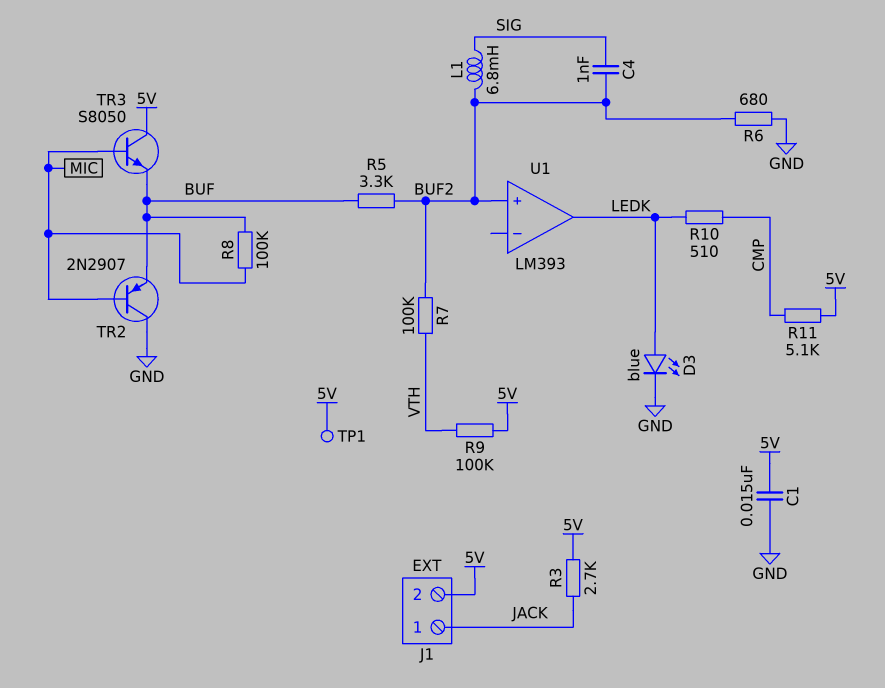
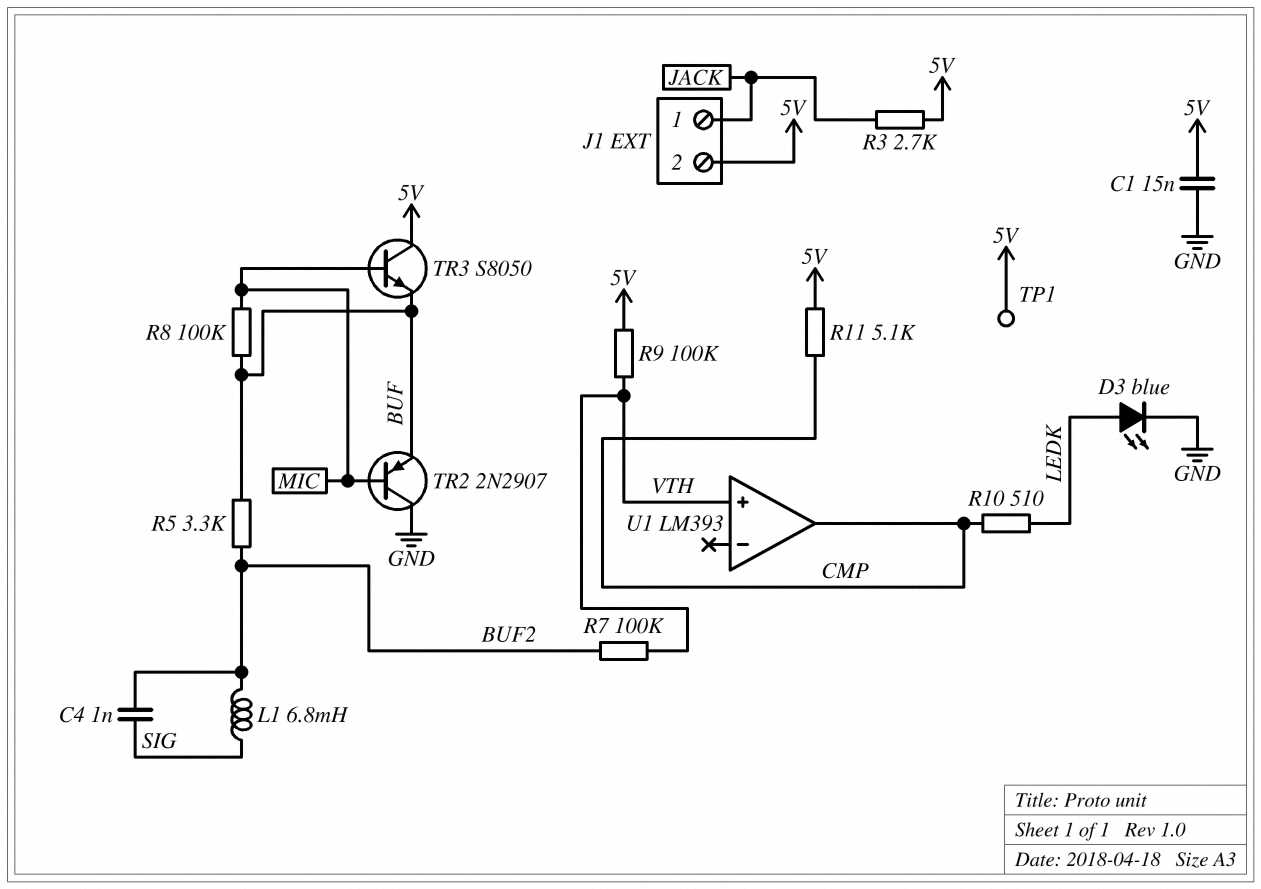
R6: 680 (BUF2, GND) -> none
U1 pin in+: BUF2 -> VTH
U1 pin out: LEDK -> CMP

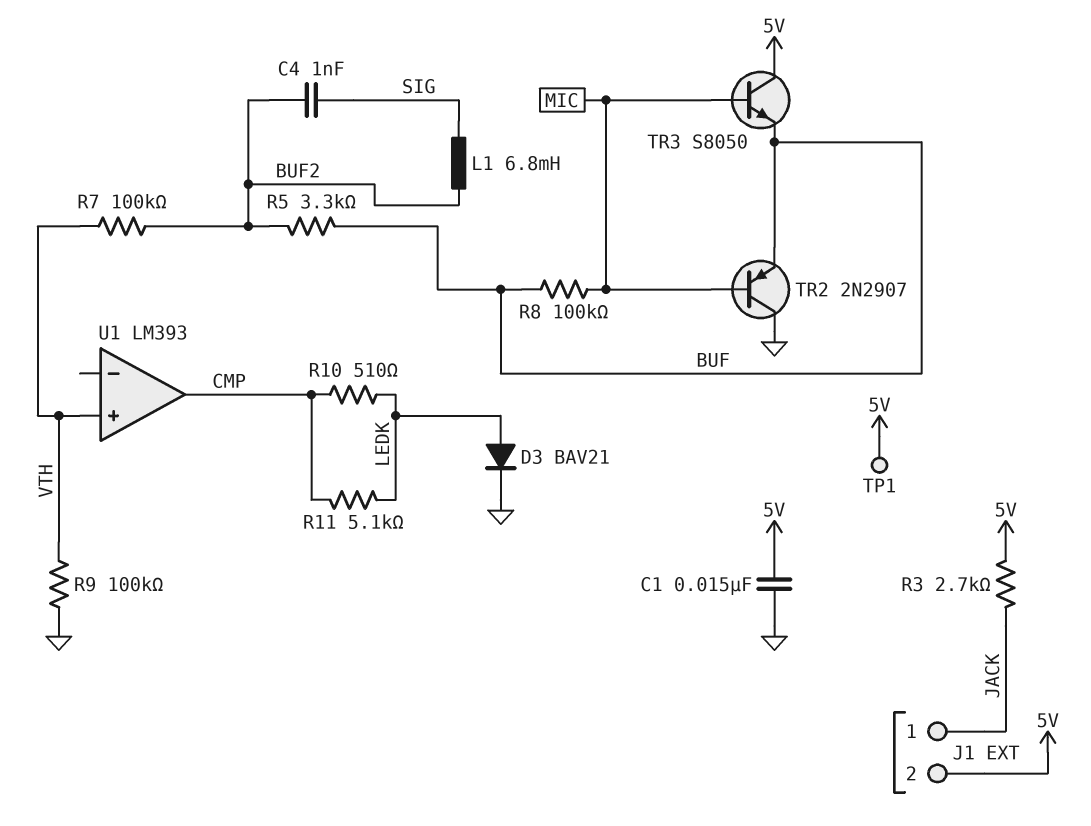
D3: LED blue (A LEDK, K GND) -> diode BAV21 (A LEDK, K GND)
R9: 100k (5V, VTH) -> 100k (GND, VTH)
R11: 5.1k (5V, CMP) -> 5.1k (CMP, LEDK)

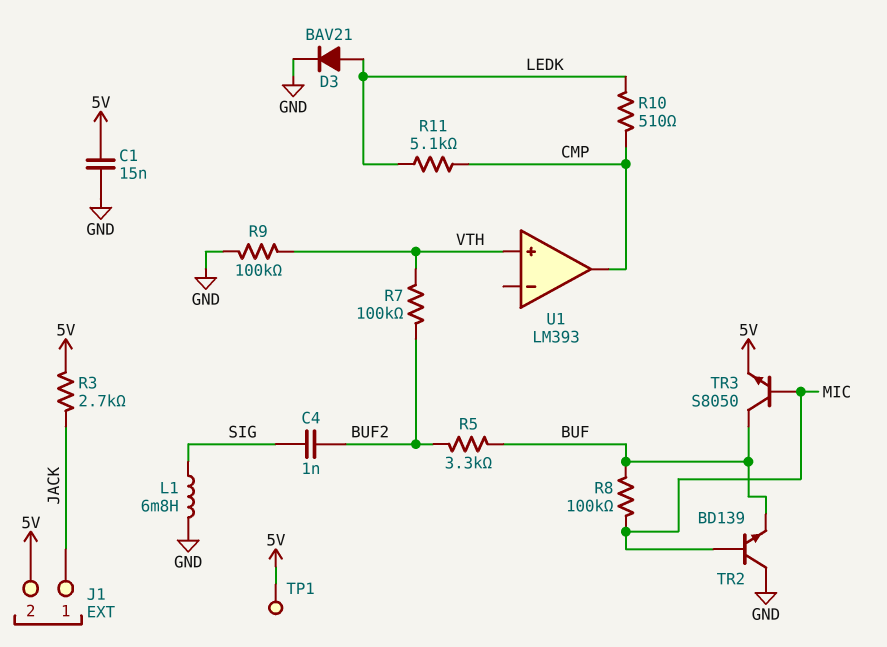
L1: 6.8mH (BUF2, SIG) -> 6.8mH (GND, SIG)
TR2: PNP 2N2907 (B MIC, C GND, E BUF) -> NPN BD139 (B MIC, C GND, E BUF)
TR3: NPN S8050 (B MIC, C 5V, E BUF) -> NPN S8050 (B MIC, C BUF, E 5V)

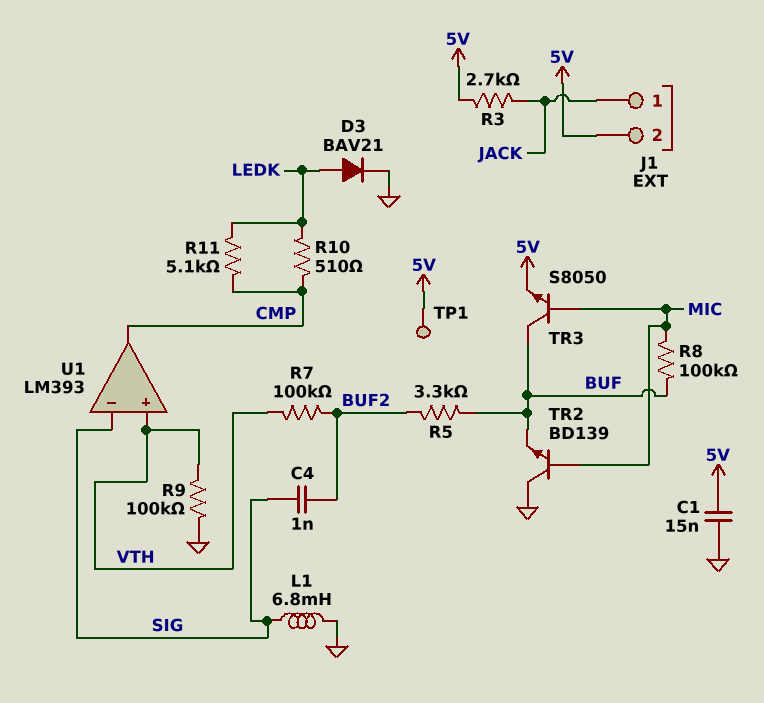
U1 pin in-: none -> SIG

